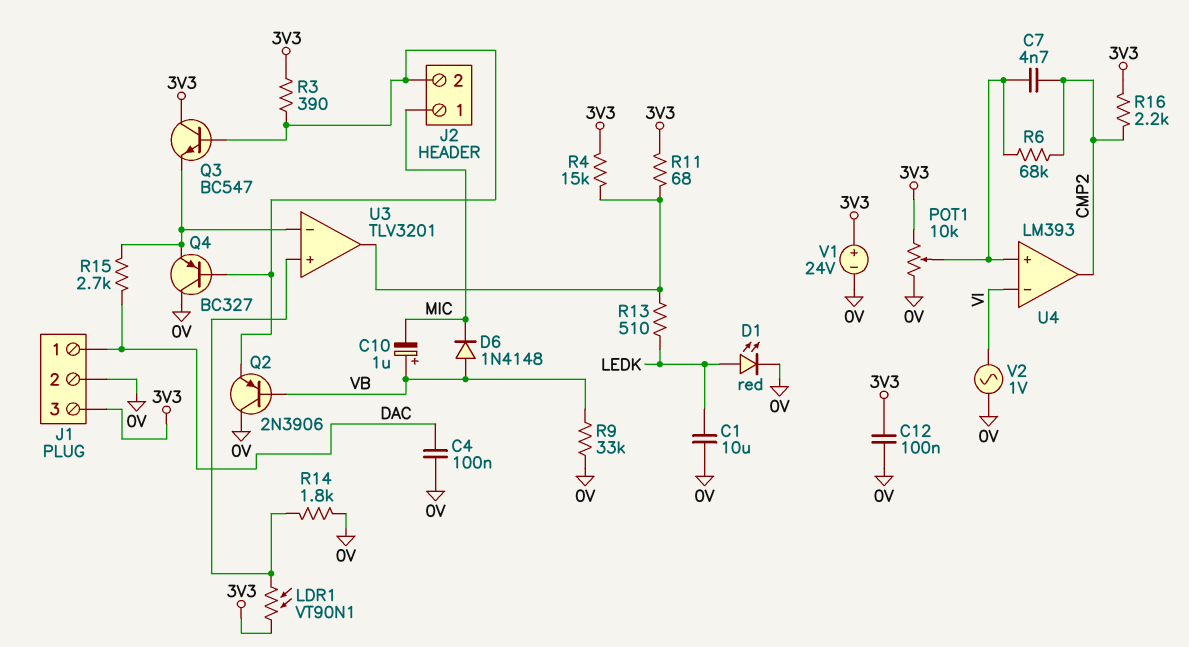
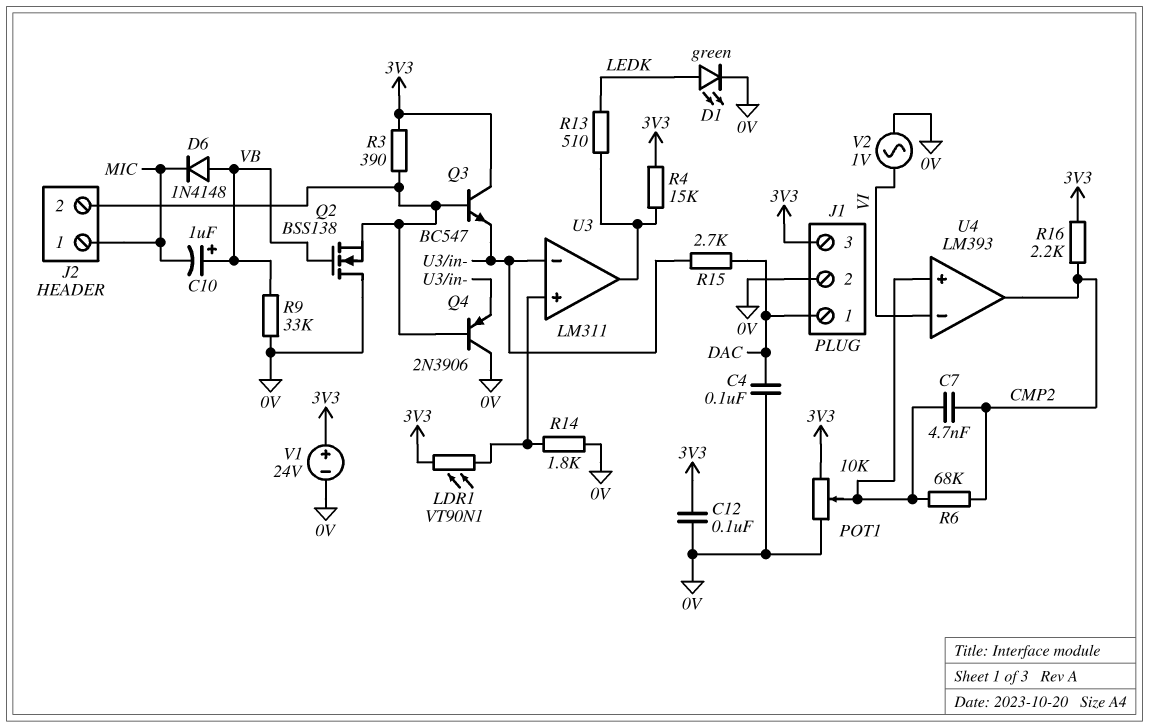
C1: 10uF (0V, LEDK) -> none
D1: LED red (A LEDK, K 0V) -> LED green (A LEDK, K 0V)
Q2: PNP 2N3906 (B VB, C 0V, E J2/2) -> NMOS BSS138 (G VB, D 0V, S J2/2)
Q4: PNP BC327 (B J2/2, C 0V, E U3/in-) -> PNP 2N3906 (B J2/2, C 0V, E U3/in-)
R11: 68 (3V3, U3/out) -> none
U3: TLV3201 -> LM311

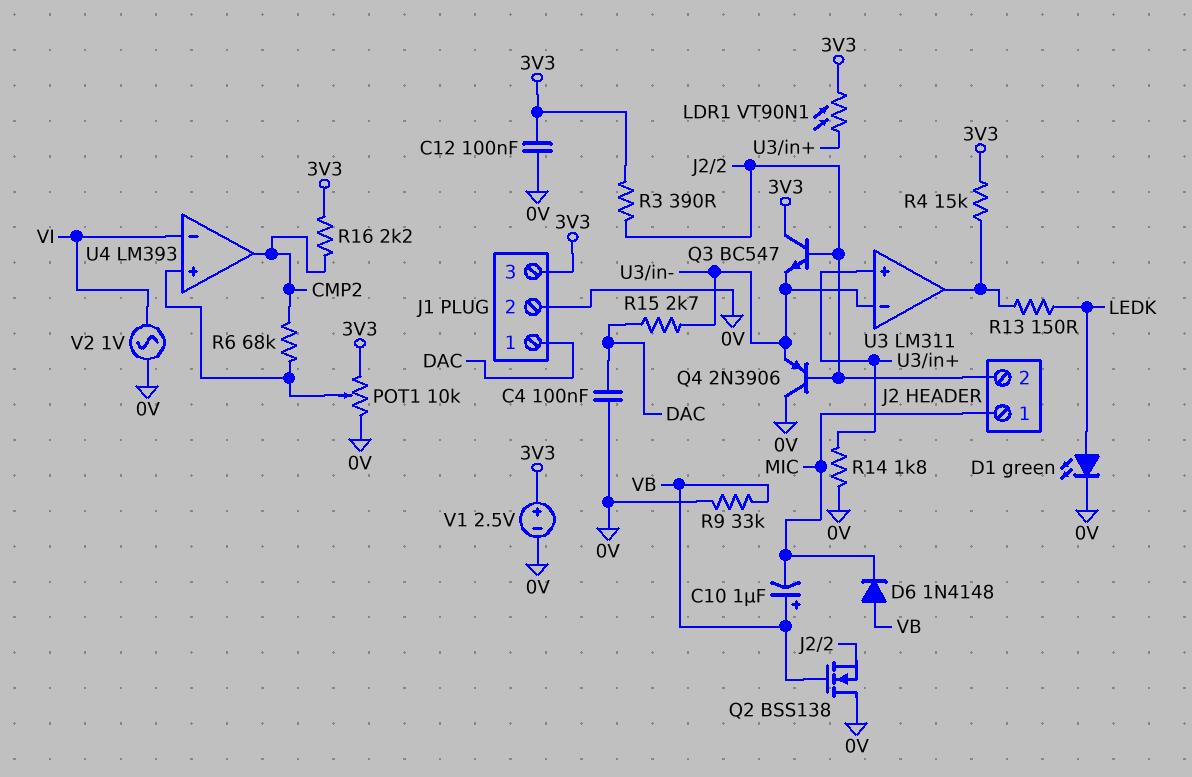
C7: 4.7nF (CMP2, U4/in+) -> none
R13: 510 (LEDK, U3/out) -> 150 (LEDK, U3/out)
V1: 24V (plus 3V3, minus 0V) -> 2.5V (plus 3V3, minus 0V)

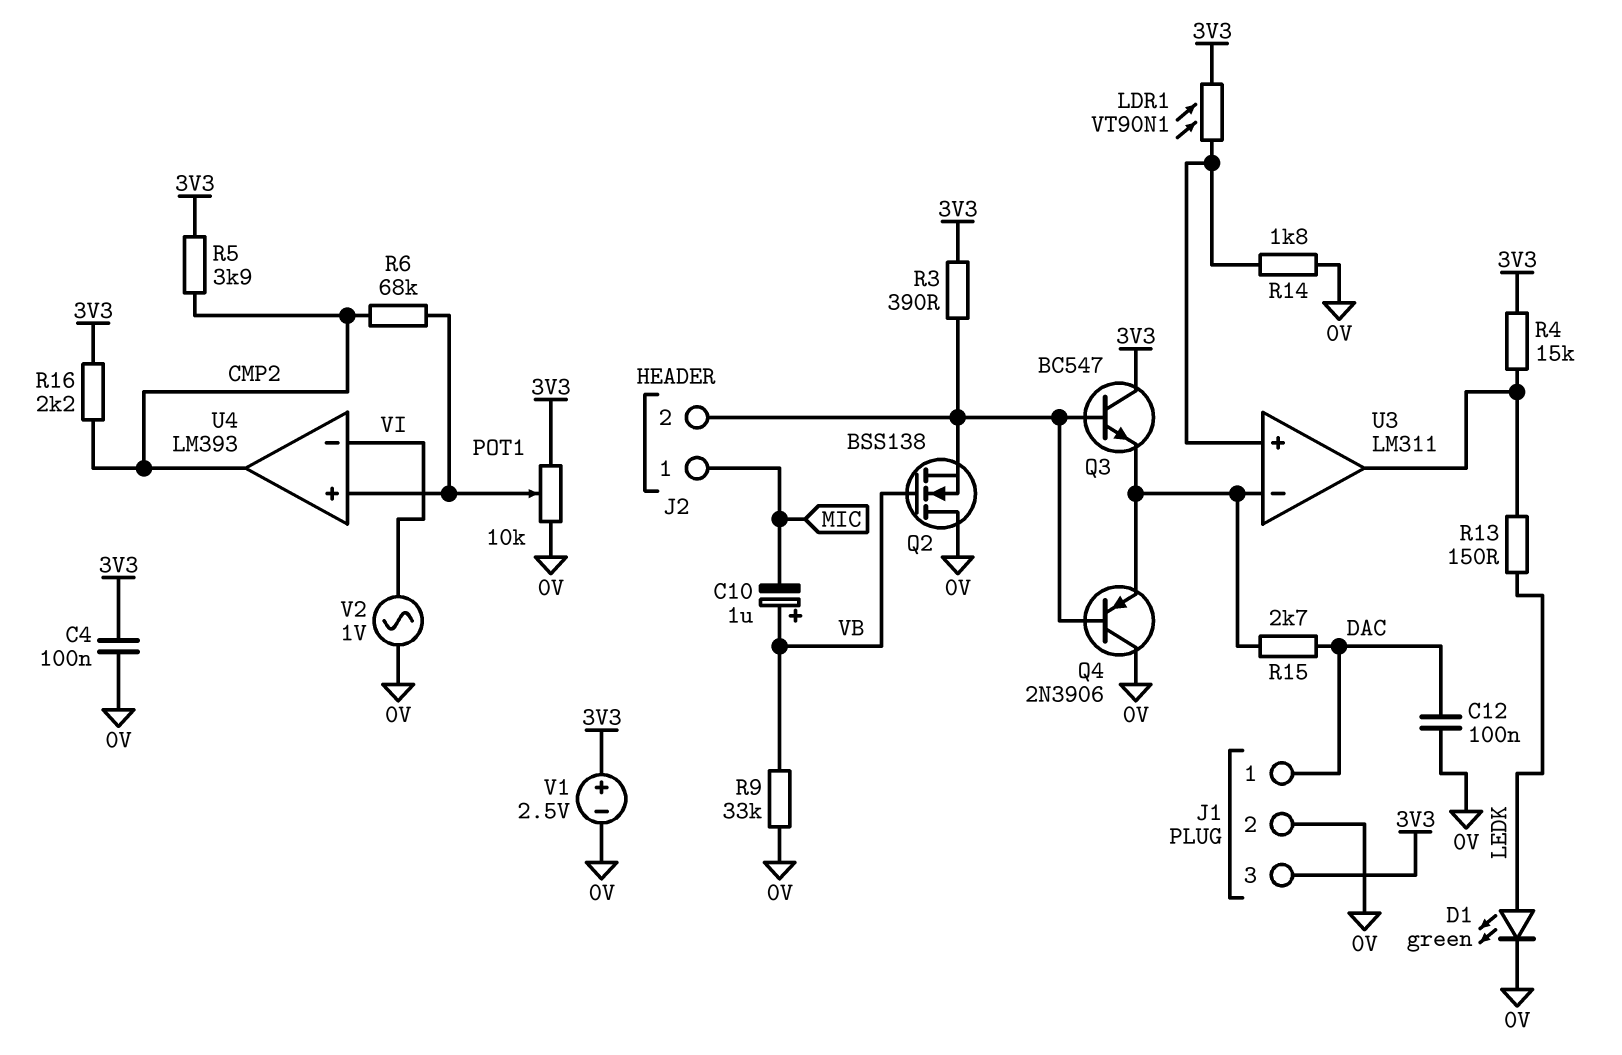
C4: 100nF (0V, DAC) -> 100nF (0V, 3V3)
C12: 100nF (0V, 3V3) -> 100nF (0V, DAC)
D6: diode 1N4148 (A VB, K MIC) -> none
R5: none -> 3.9k (3V3, CMP2)

